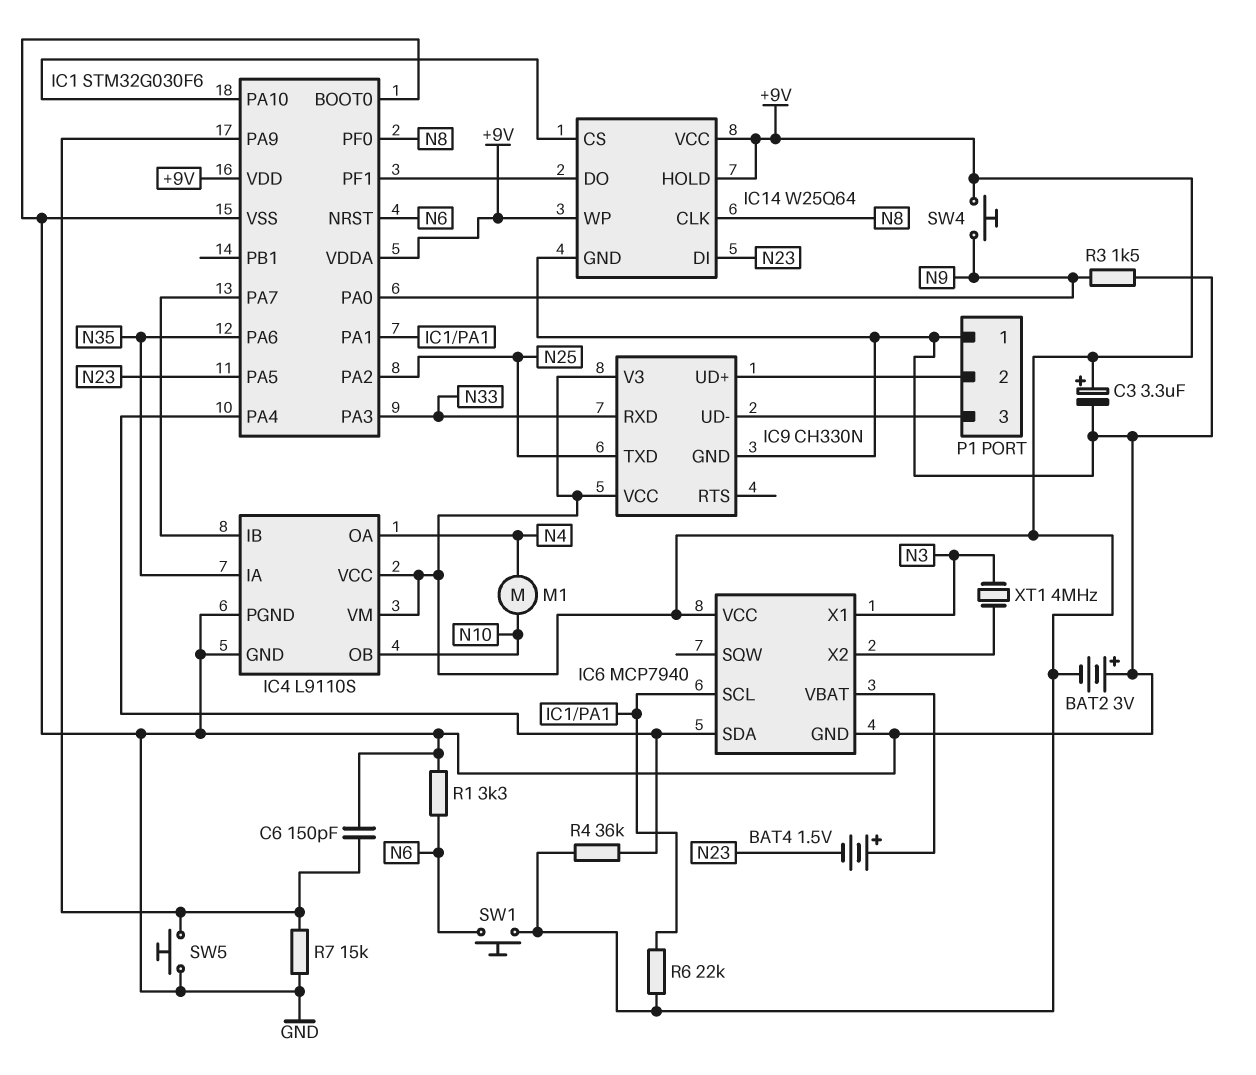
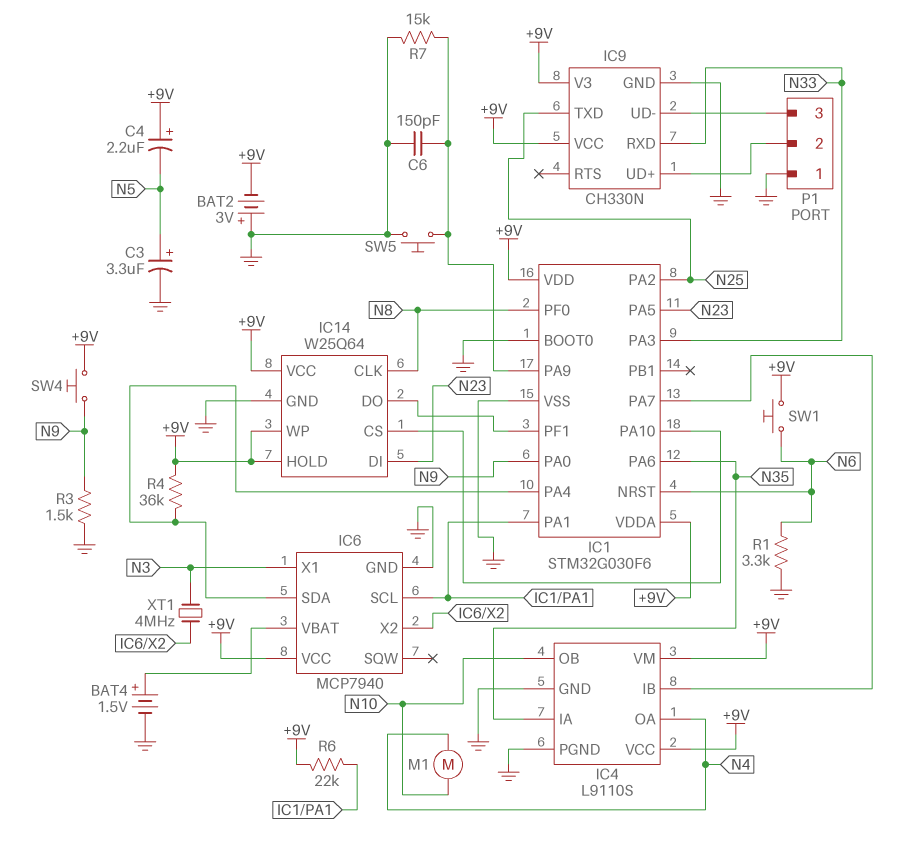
BAT4: 1.5V (plus IC6/VBAT, minus N23) -> 1.5V (plus IC6/VBAT, minus GND)
C3: 3.3uF (plus +9V, minus GND) -> 3.3uF (plus N5, minus GND)
C4: none -> 2.2uF (plus +9V, minus N5)

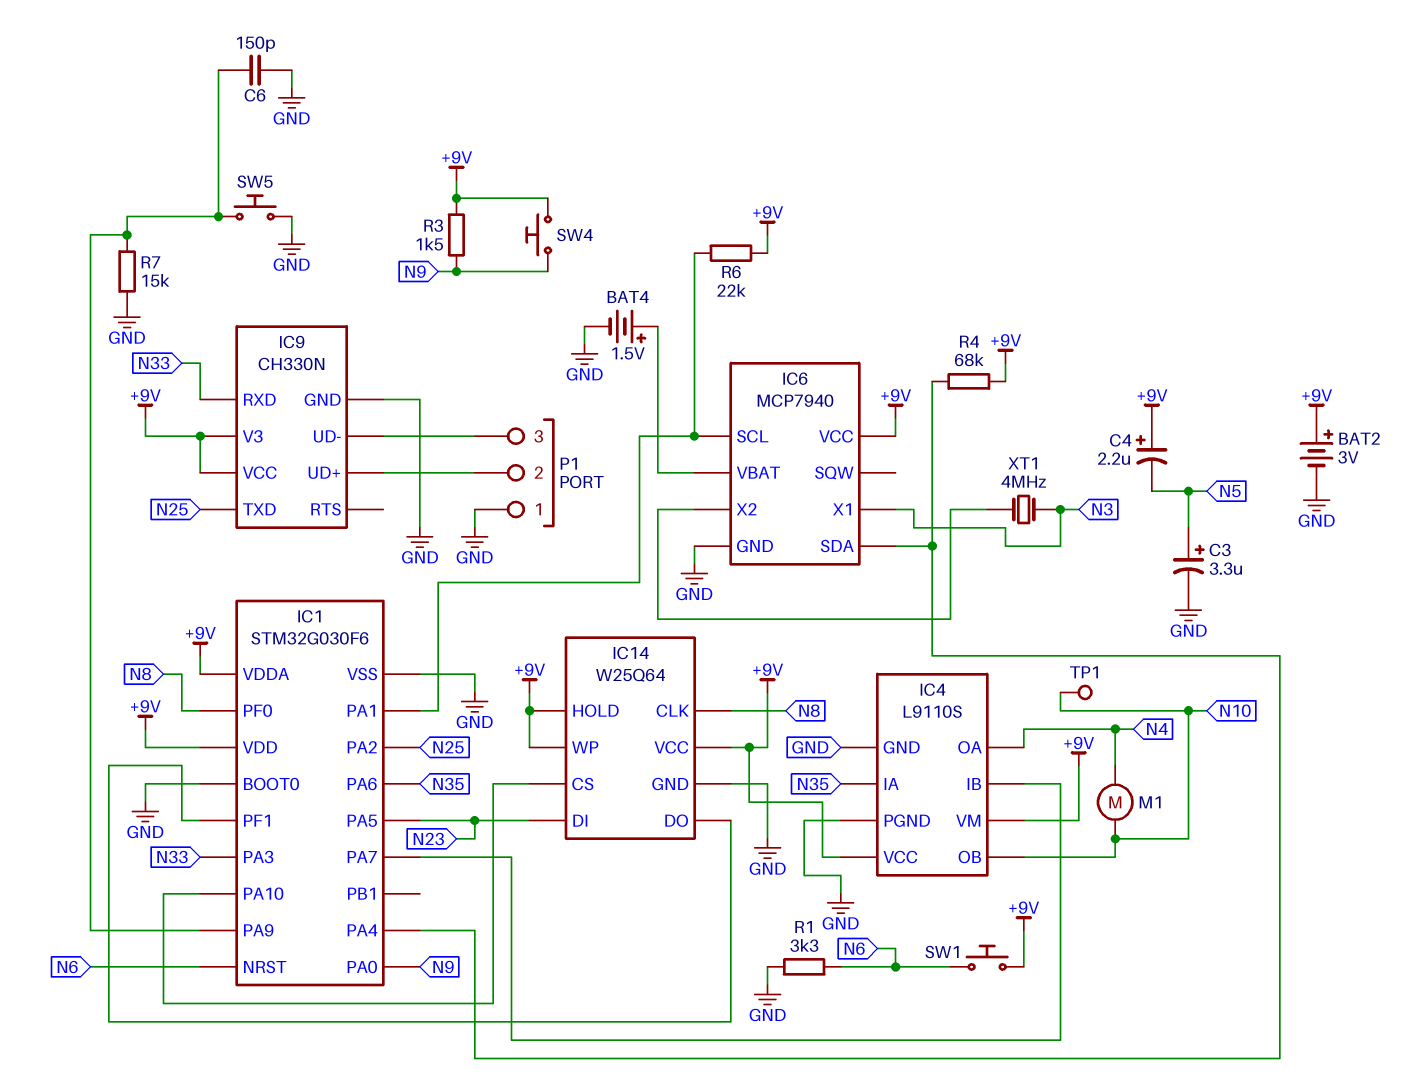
BAT2: 3V (plus GND, minus +9V) -> 3V (plus +9V, minus GND)
R3: 1.5k (GND, N9) -> 1.5k (+9V, N9)
R4: 36k (+9V, IC1/PA4) -> 68k (+9V, IC1/PA4)
TP1: none -> test point (N10)

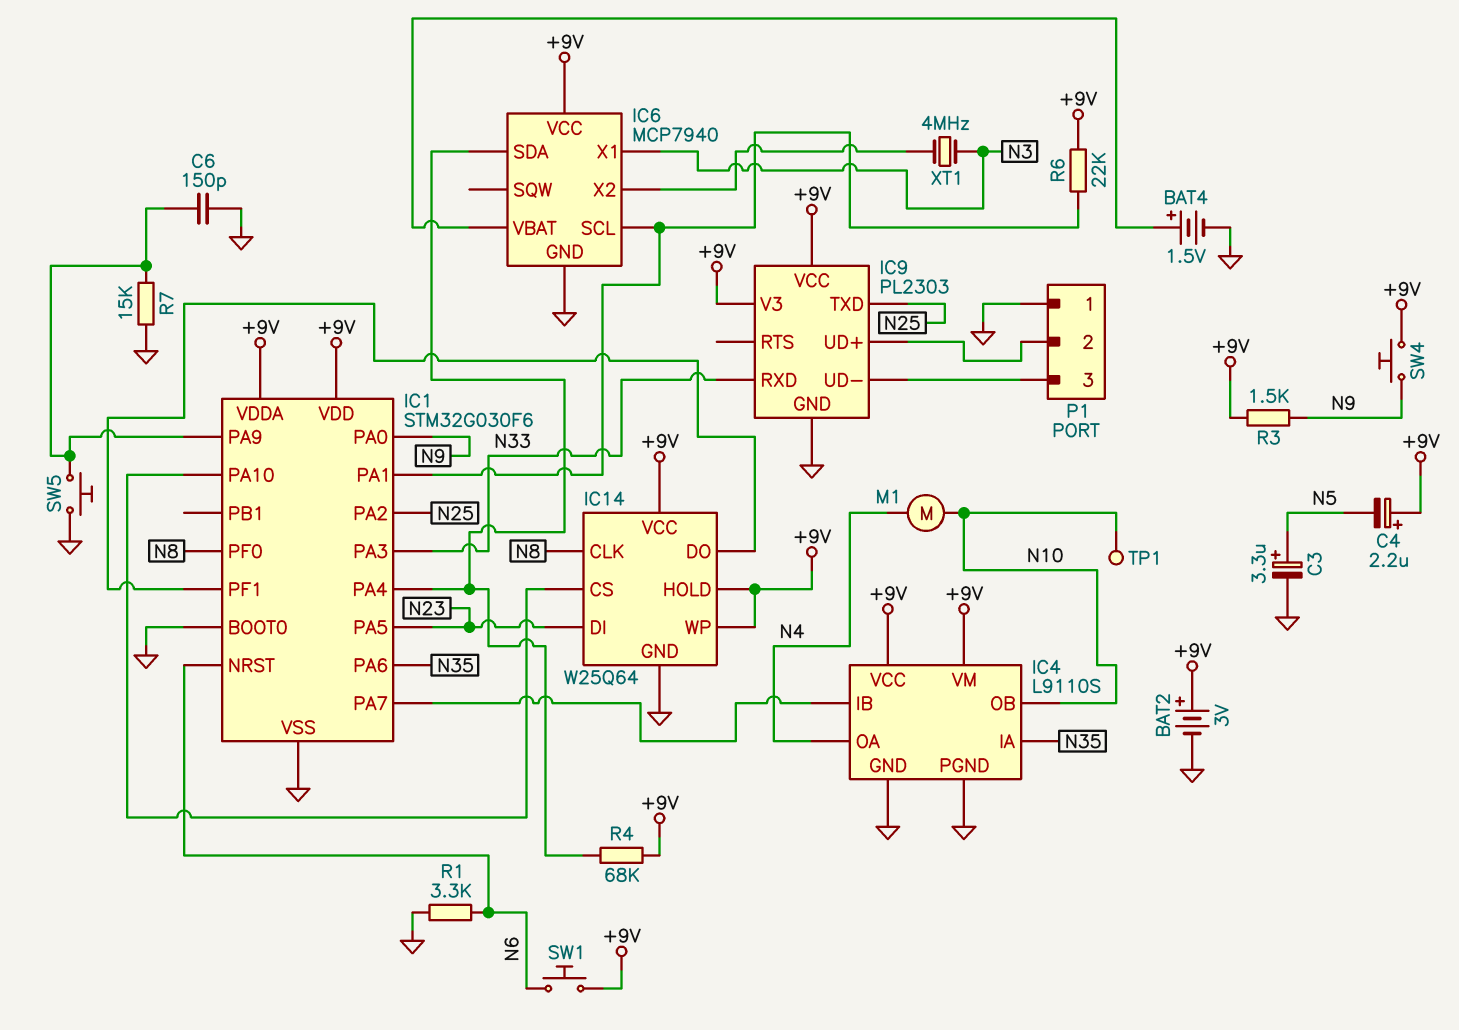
IC9: CH330N -> PL2303

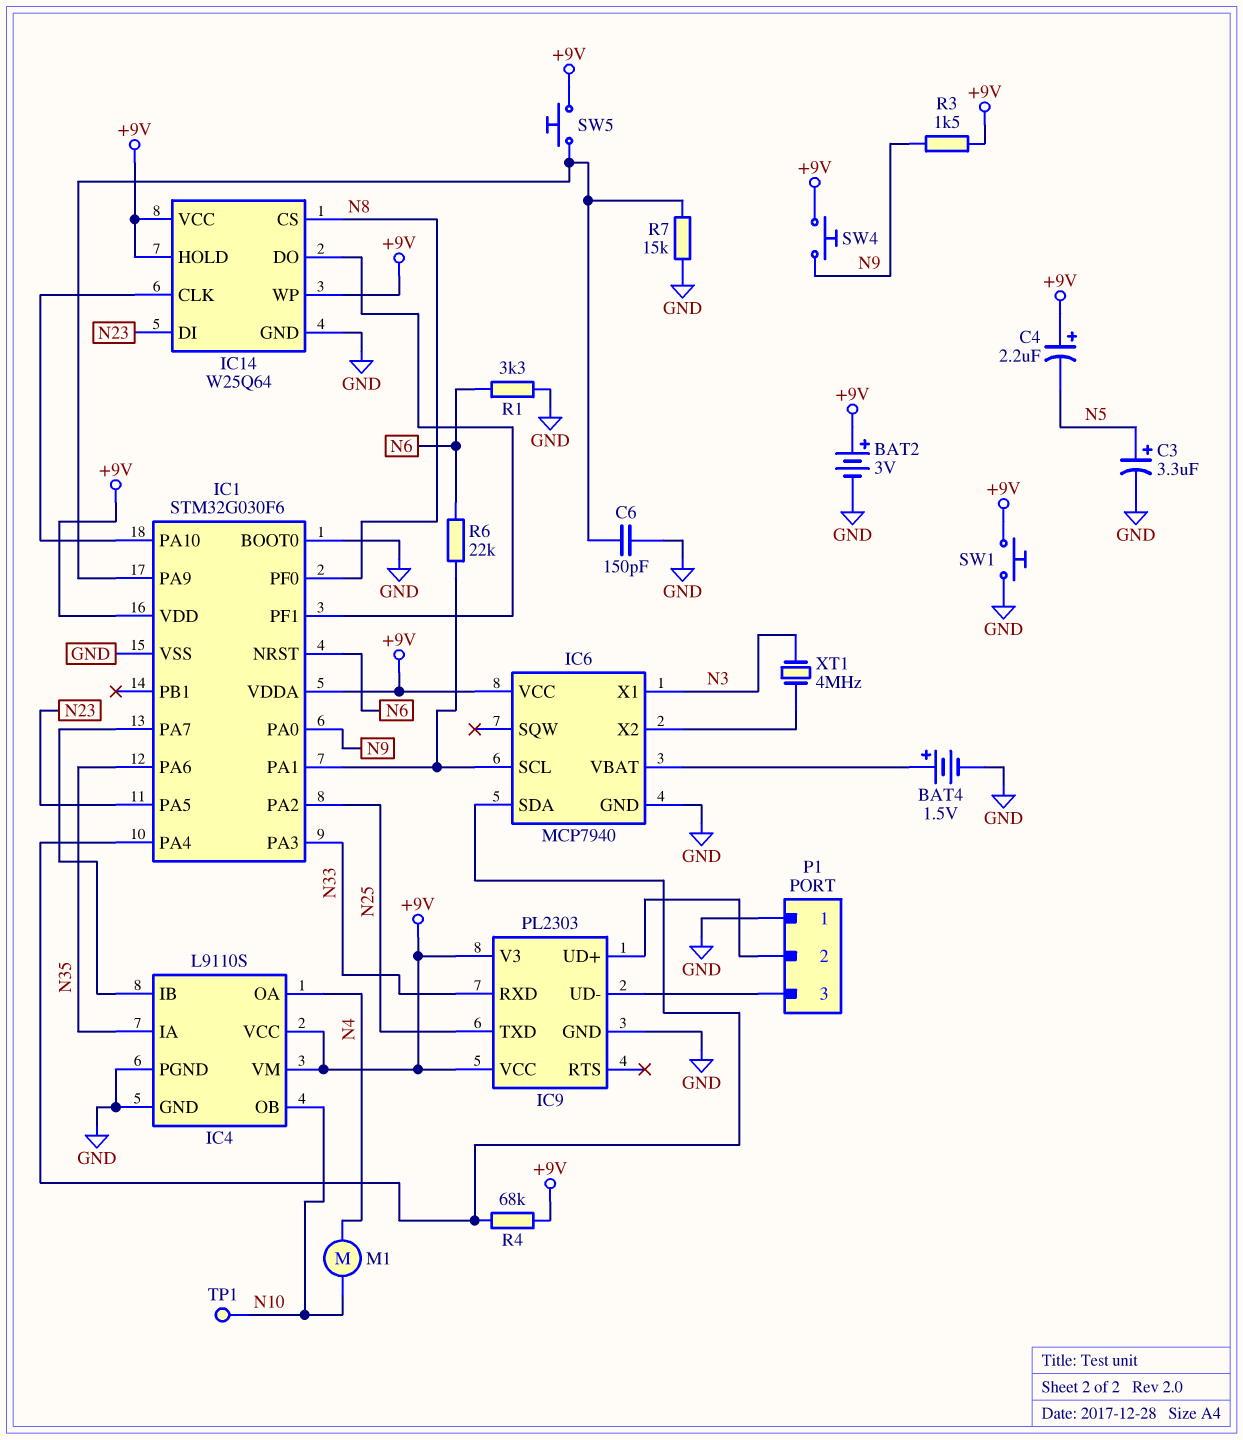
IC14 pin CLK: N8 -> IC1/PA10
IC14 pin CS: IC1/PA10 -> N8
R6: 22k (+9V, IC1/PA1) -> 22k (IC1/PA1, N6)
SW1: button (+9V, N6) -> button (+9V, GND)
SW5: button (GND, IC1/PA9) -> button (+9V, IC1/PA9)

